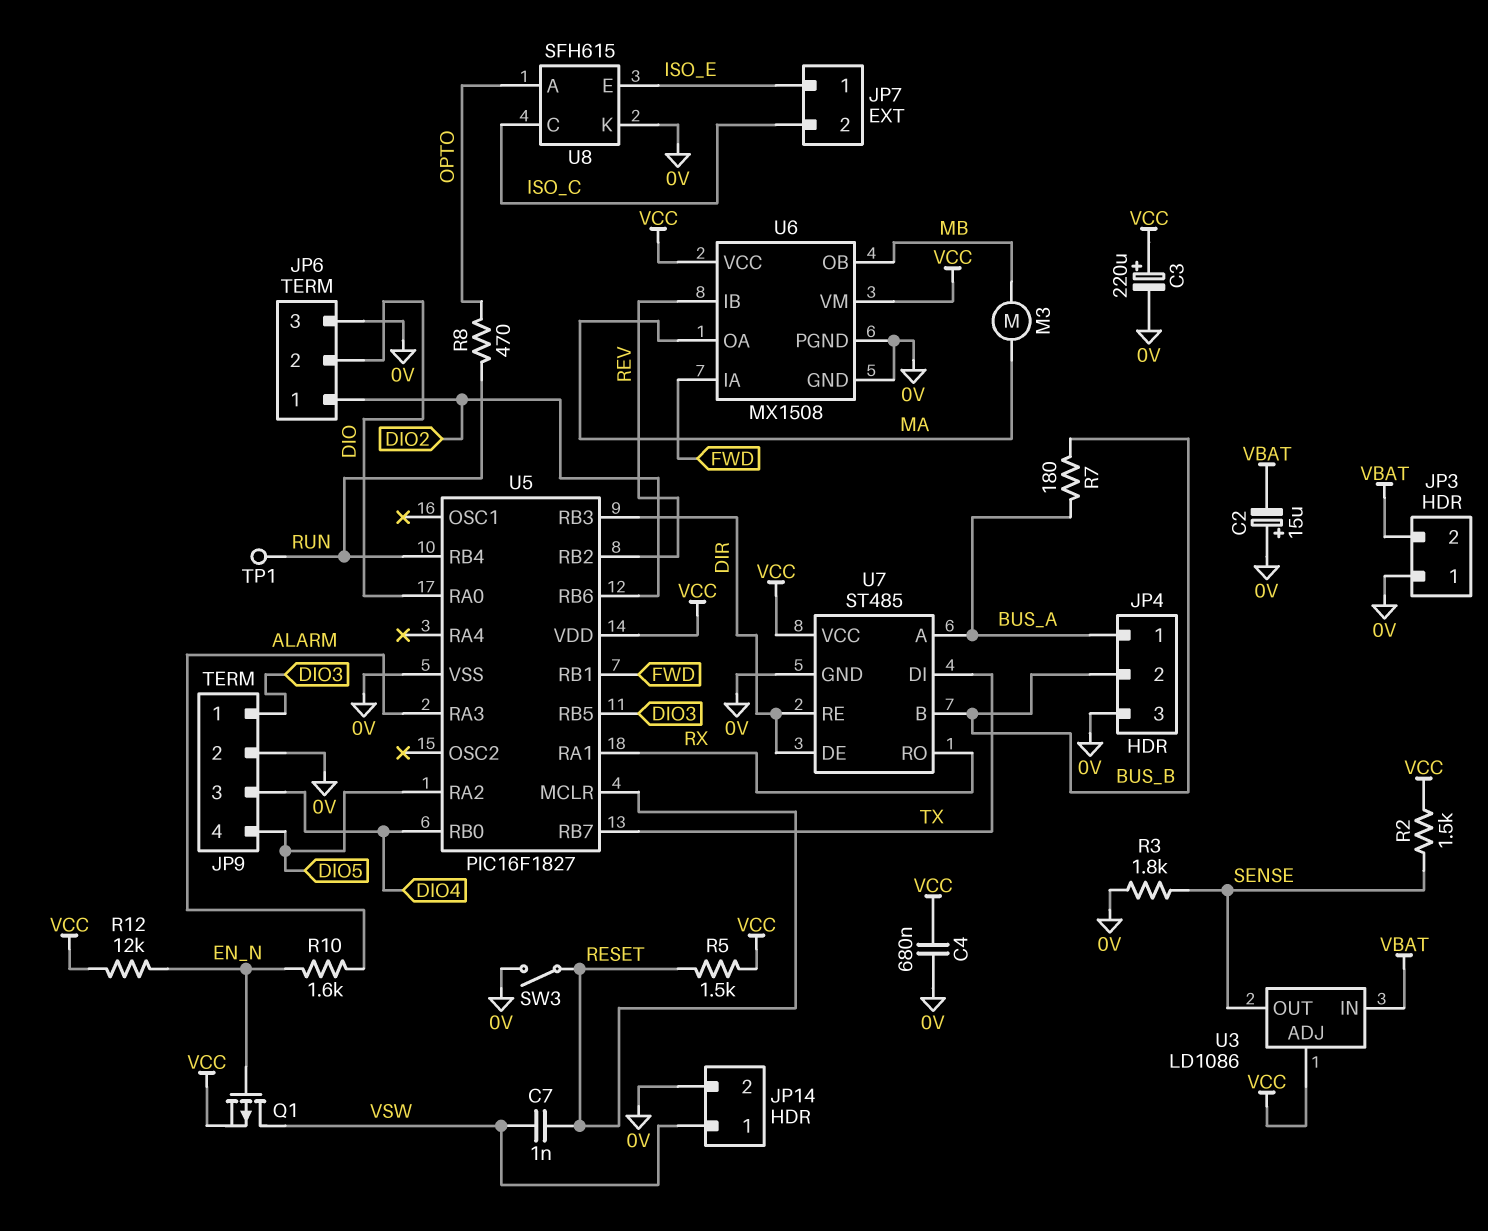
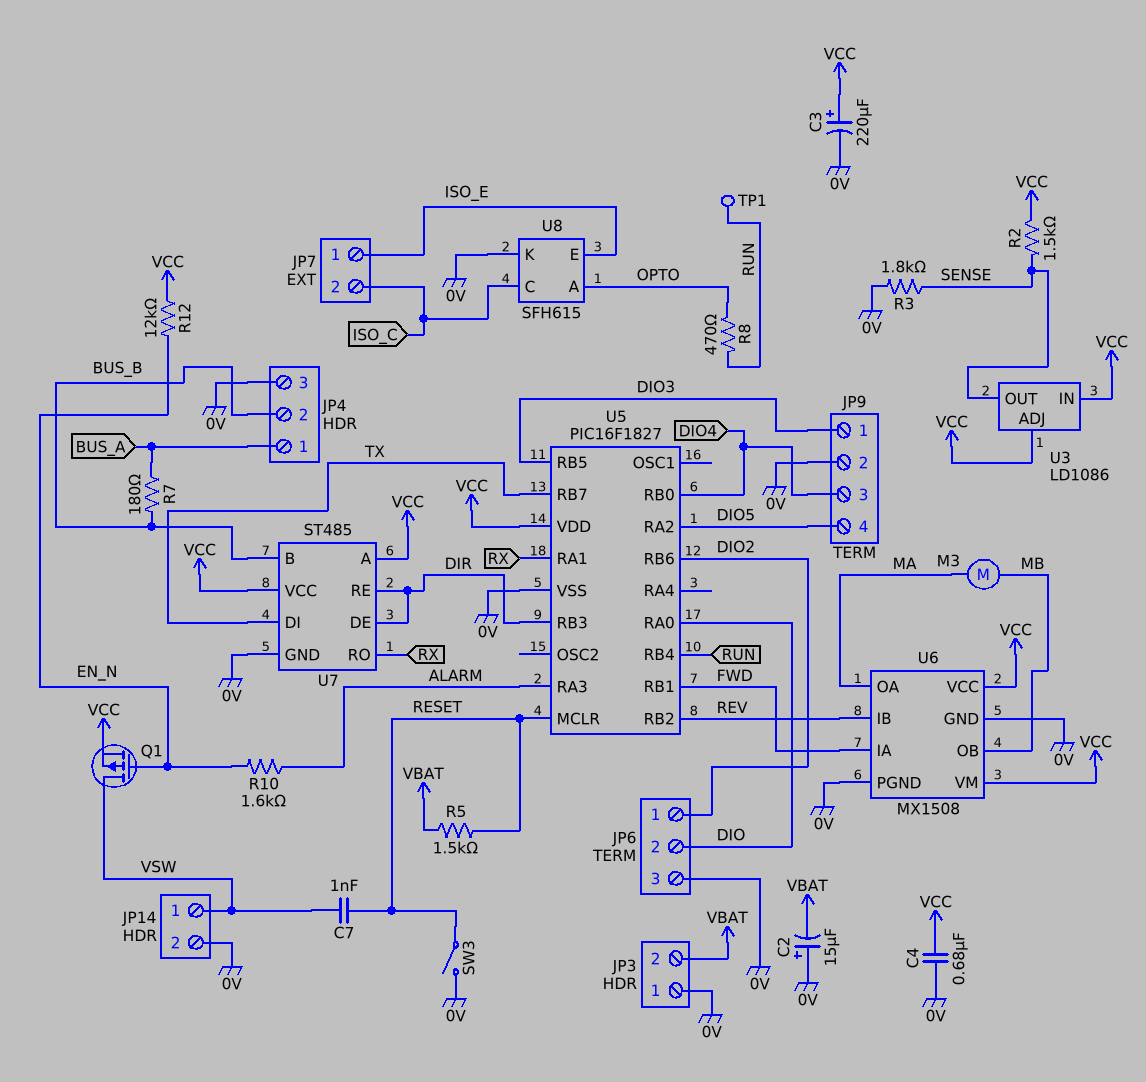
R5: 1.5k (RESET, VCC) -> 1.5k (RESET, VBAT)
U3 pin IN: VBAT -> VCC
U7 pin A: BUS_A -> VCC

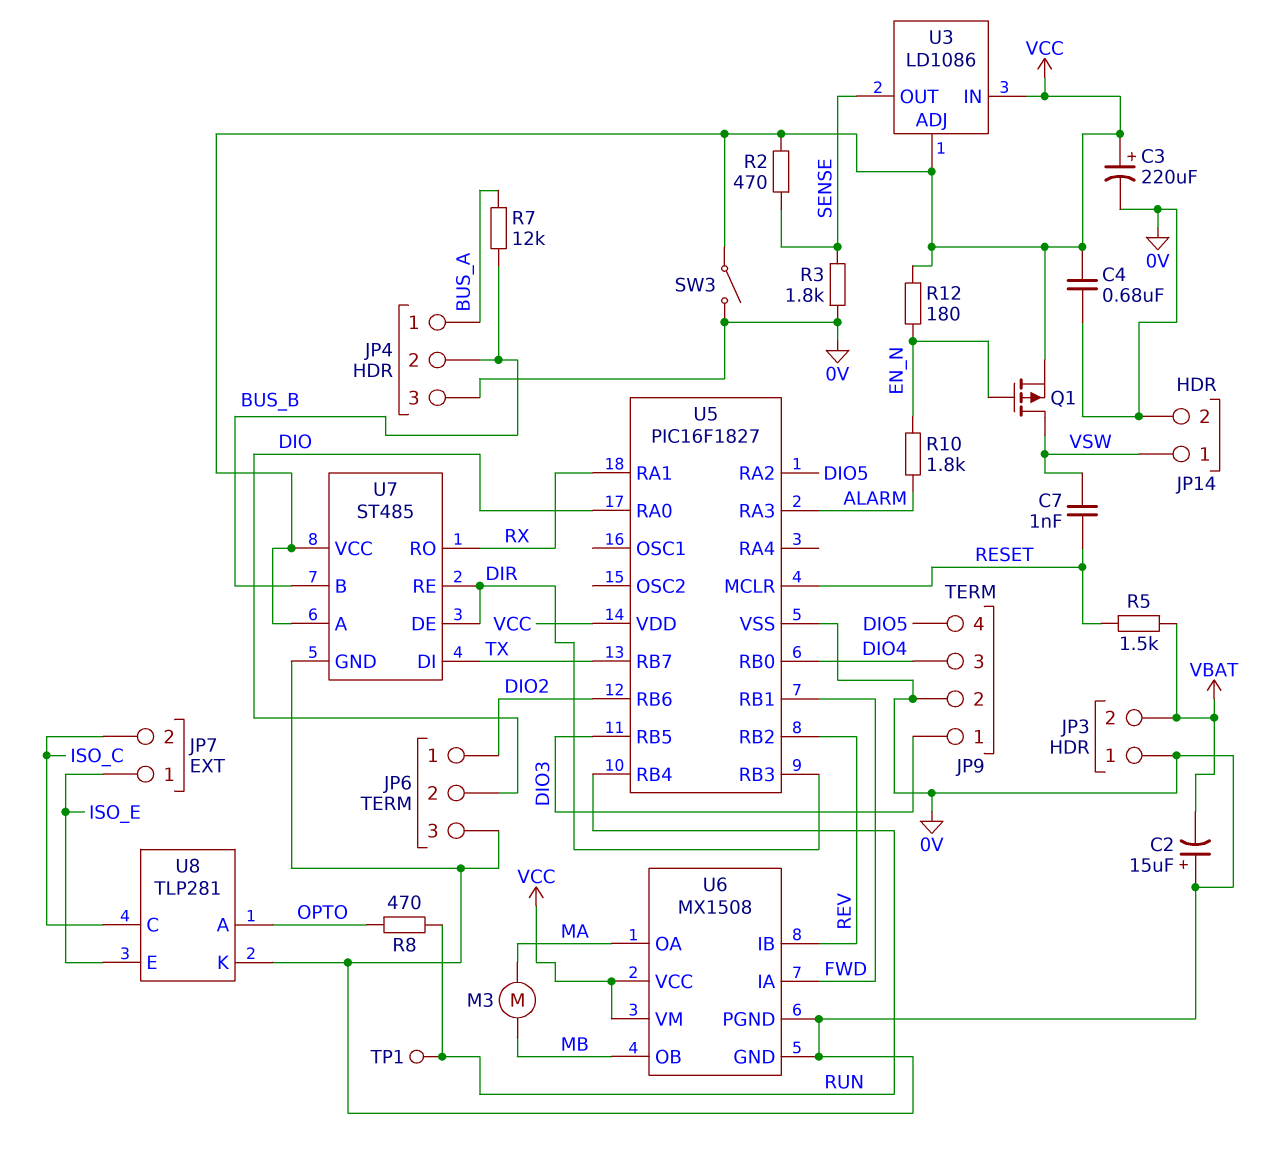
R2: 1.5k (SENSE, VCC) -> 470 (SENSE, VCC)
R7: 180 (BUS_A, BUS_B) -> 12k (BUS_A, BUS_B)
R10: 1.6k (ALARM, EN_N) -> 1.8k (ALARM, EN_N)
R12: 12k (EN_N, VCC) -> 180 (EN_N, VCC)
SW3: switch (0V, RESET) -> switch (0V, VCC)
U8: SFH615 -> TLP281

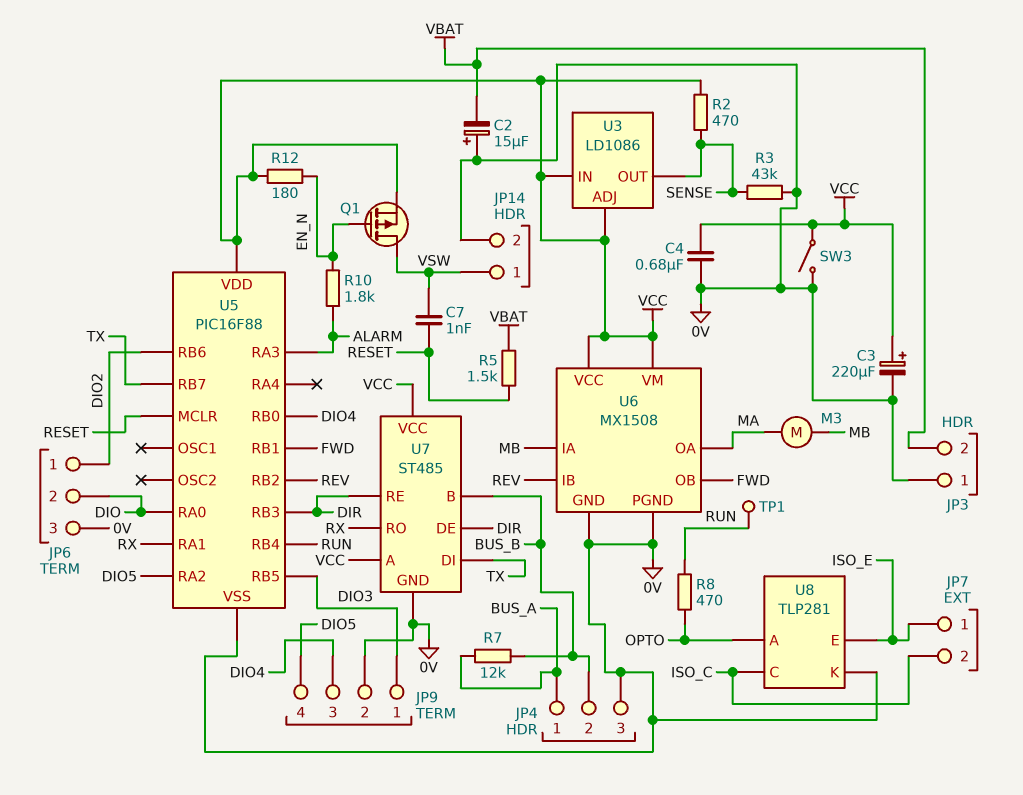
R3: 1.8k (0V, SENSE) -> 43k (0V, SENSE)
U5: PIC16F1827 -> PIC16F88
U6 pin IA: FWD -> MB
U6 pin OB: MB -> FWD

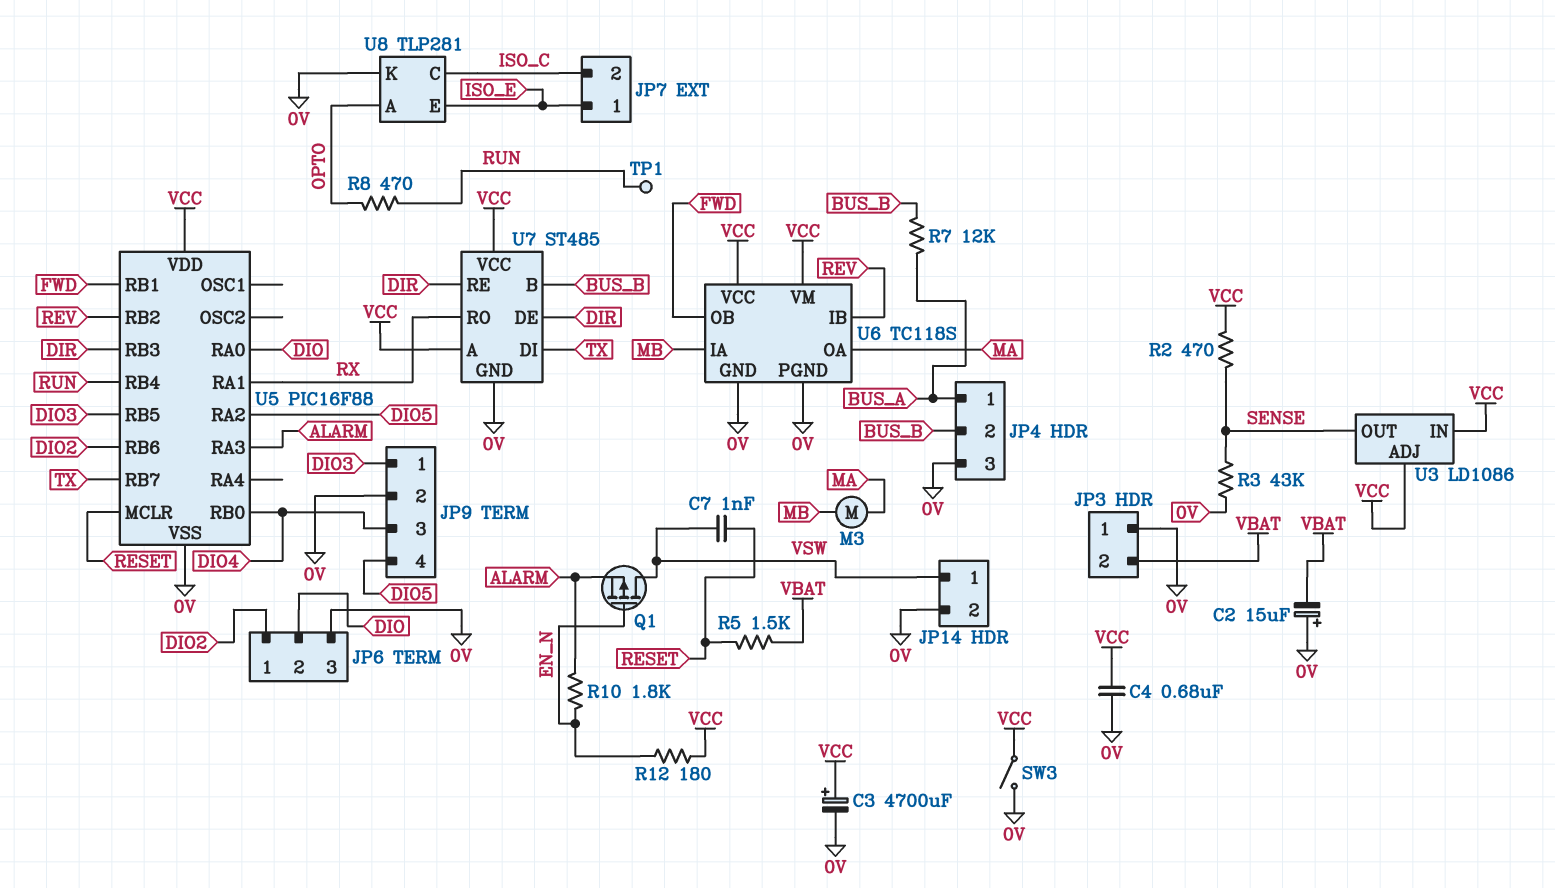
C3: 220uF (plus VCC, minus 0V) -> 4700uF (plus VCC, minus 0V)
Q1: PMOS (G EN_N, D VSW, S VCC) -> PMOS (G EN_N, D VSW, S ALARM)
U6: MX1508 -> TC118S

